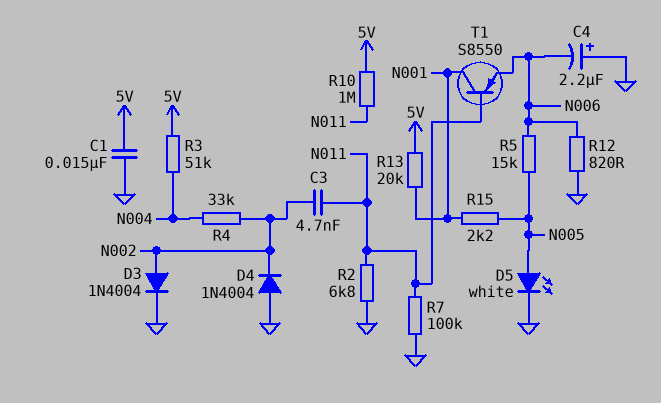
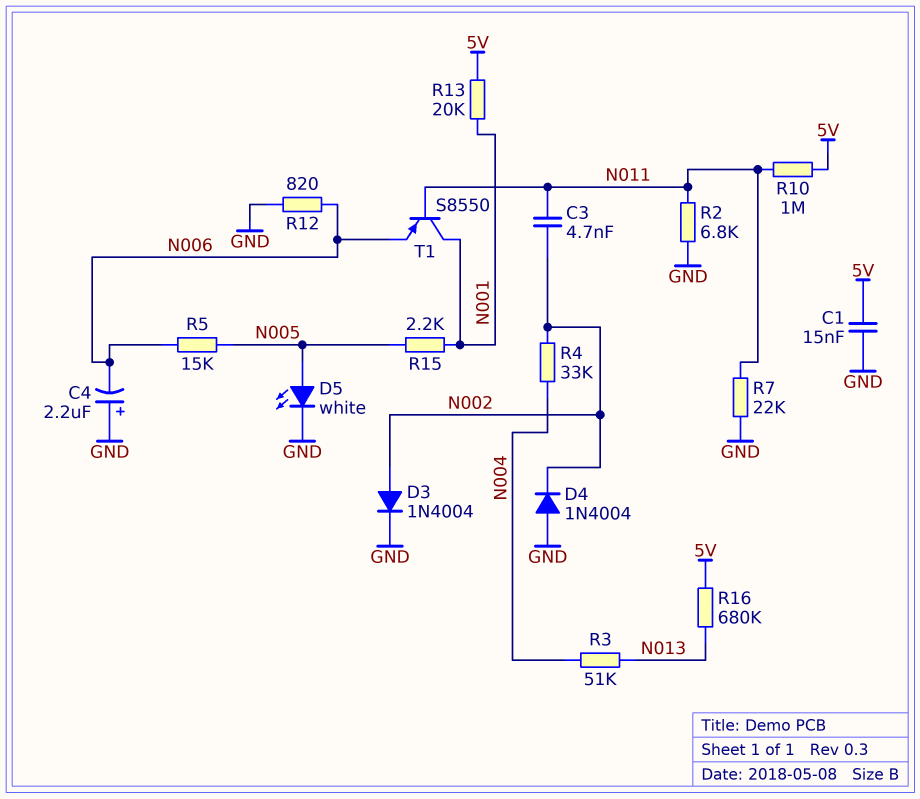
R3: 51k (5V, N004) -> 51k (N004, N013)
R7: 100k (GND, N011) -> 22k (GND, N011)
R16: none -> 680k (5V, N013)

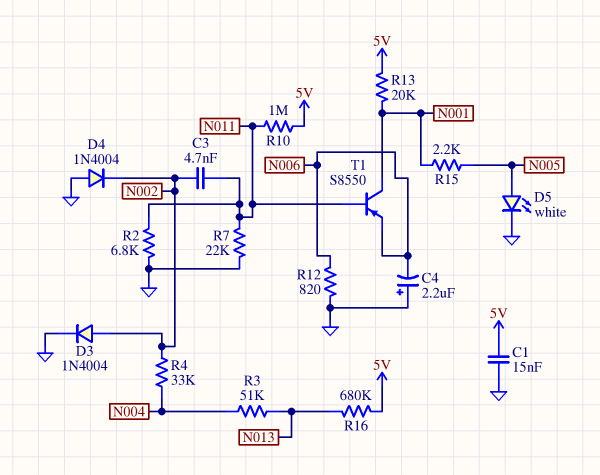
R5: 15k (N005, N006) -> none

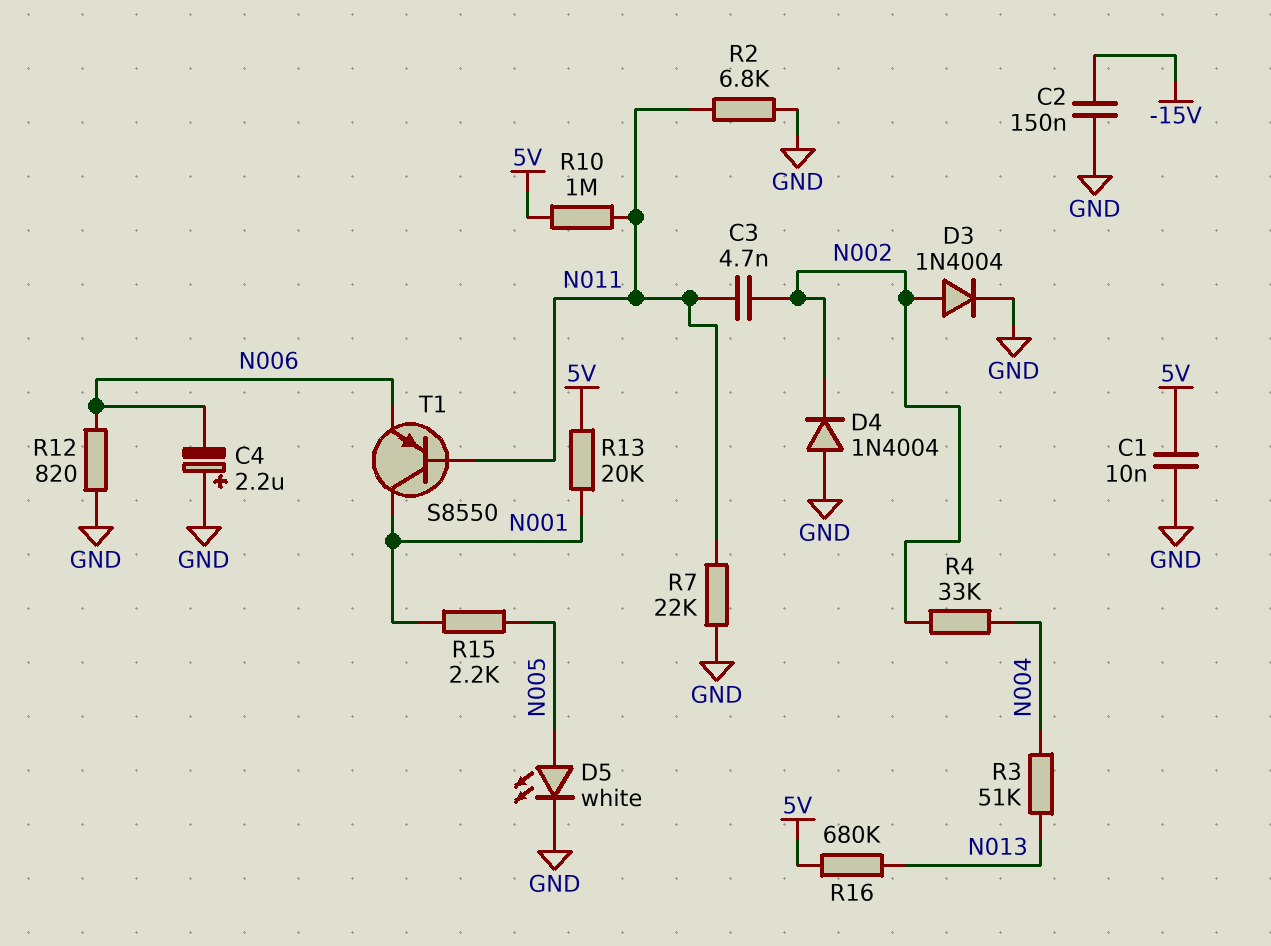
C1: 15nF (5V, GND) -> 10nF (5V, GND)
C2: none -> 150nF (-15V, GND)

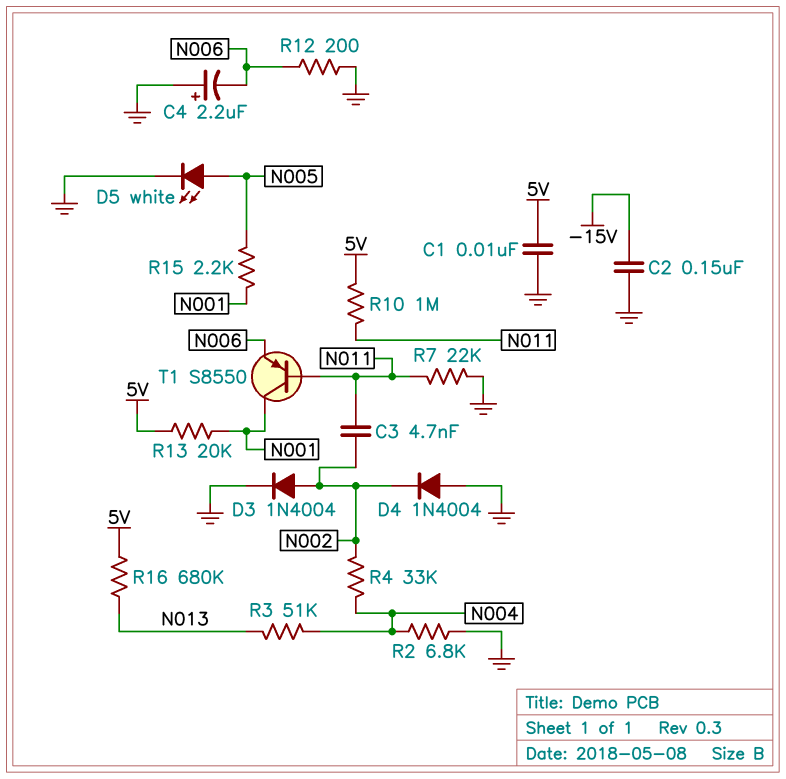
R2: 6.8k (GND, N011) -> 6.8k (GND, N004)
R12: 820 (GND, N006) -> 200 (GND, N006)

